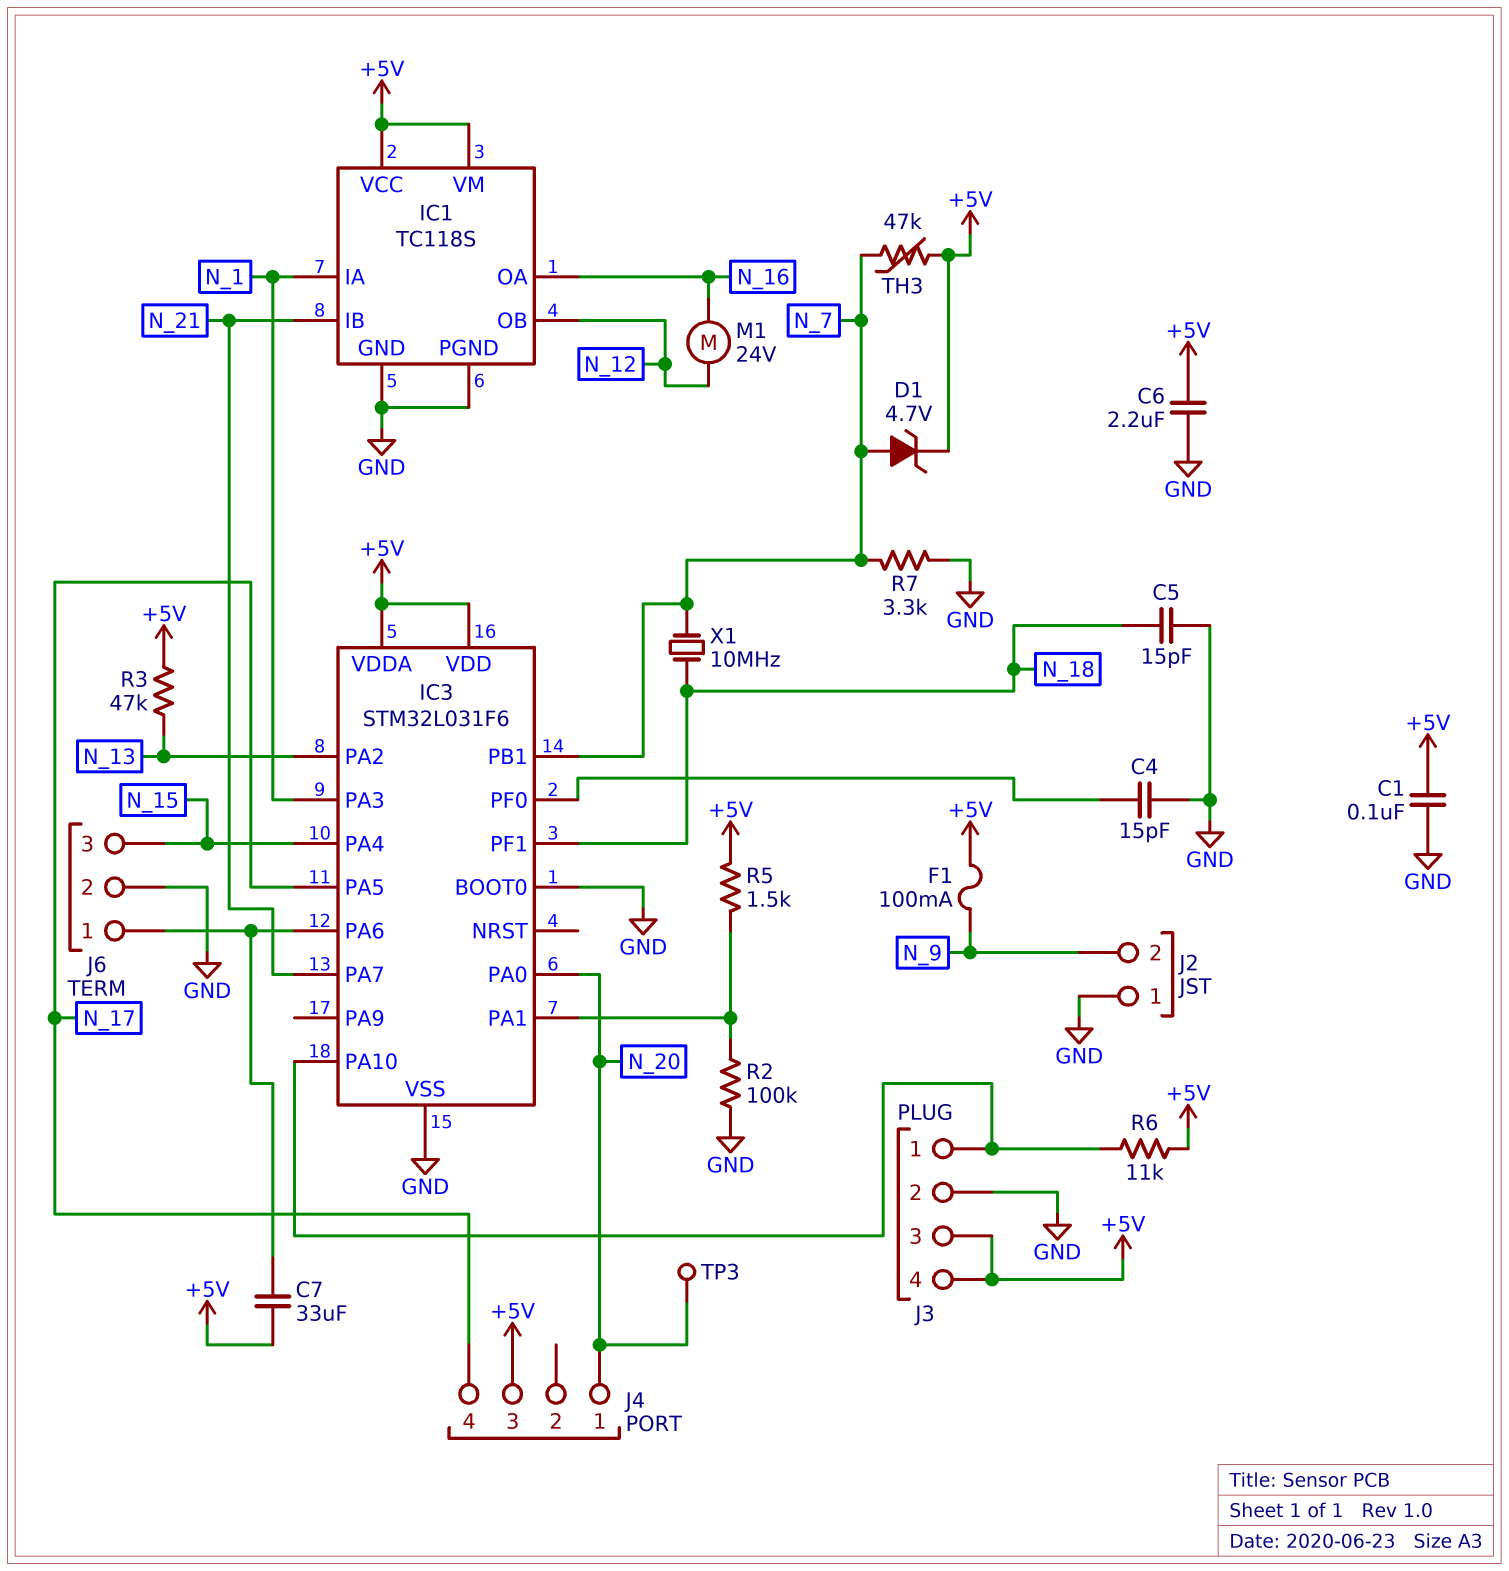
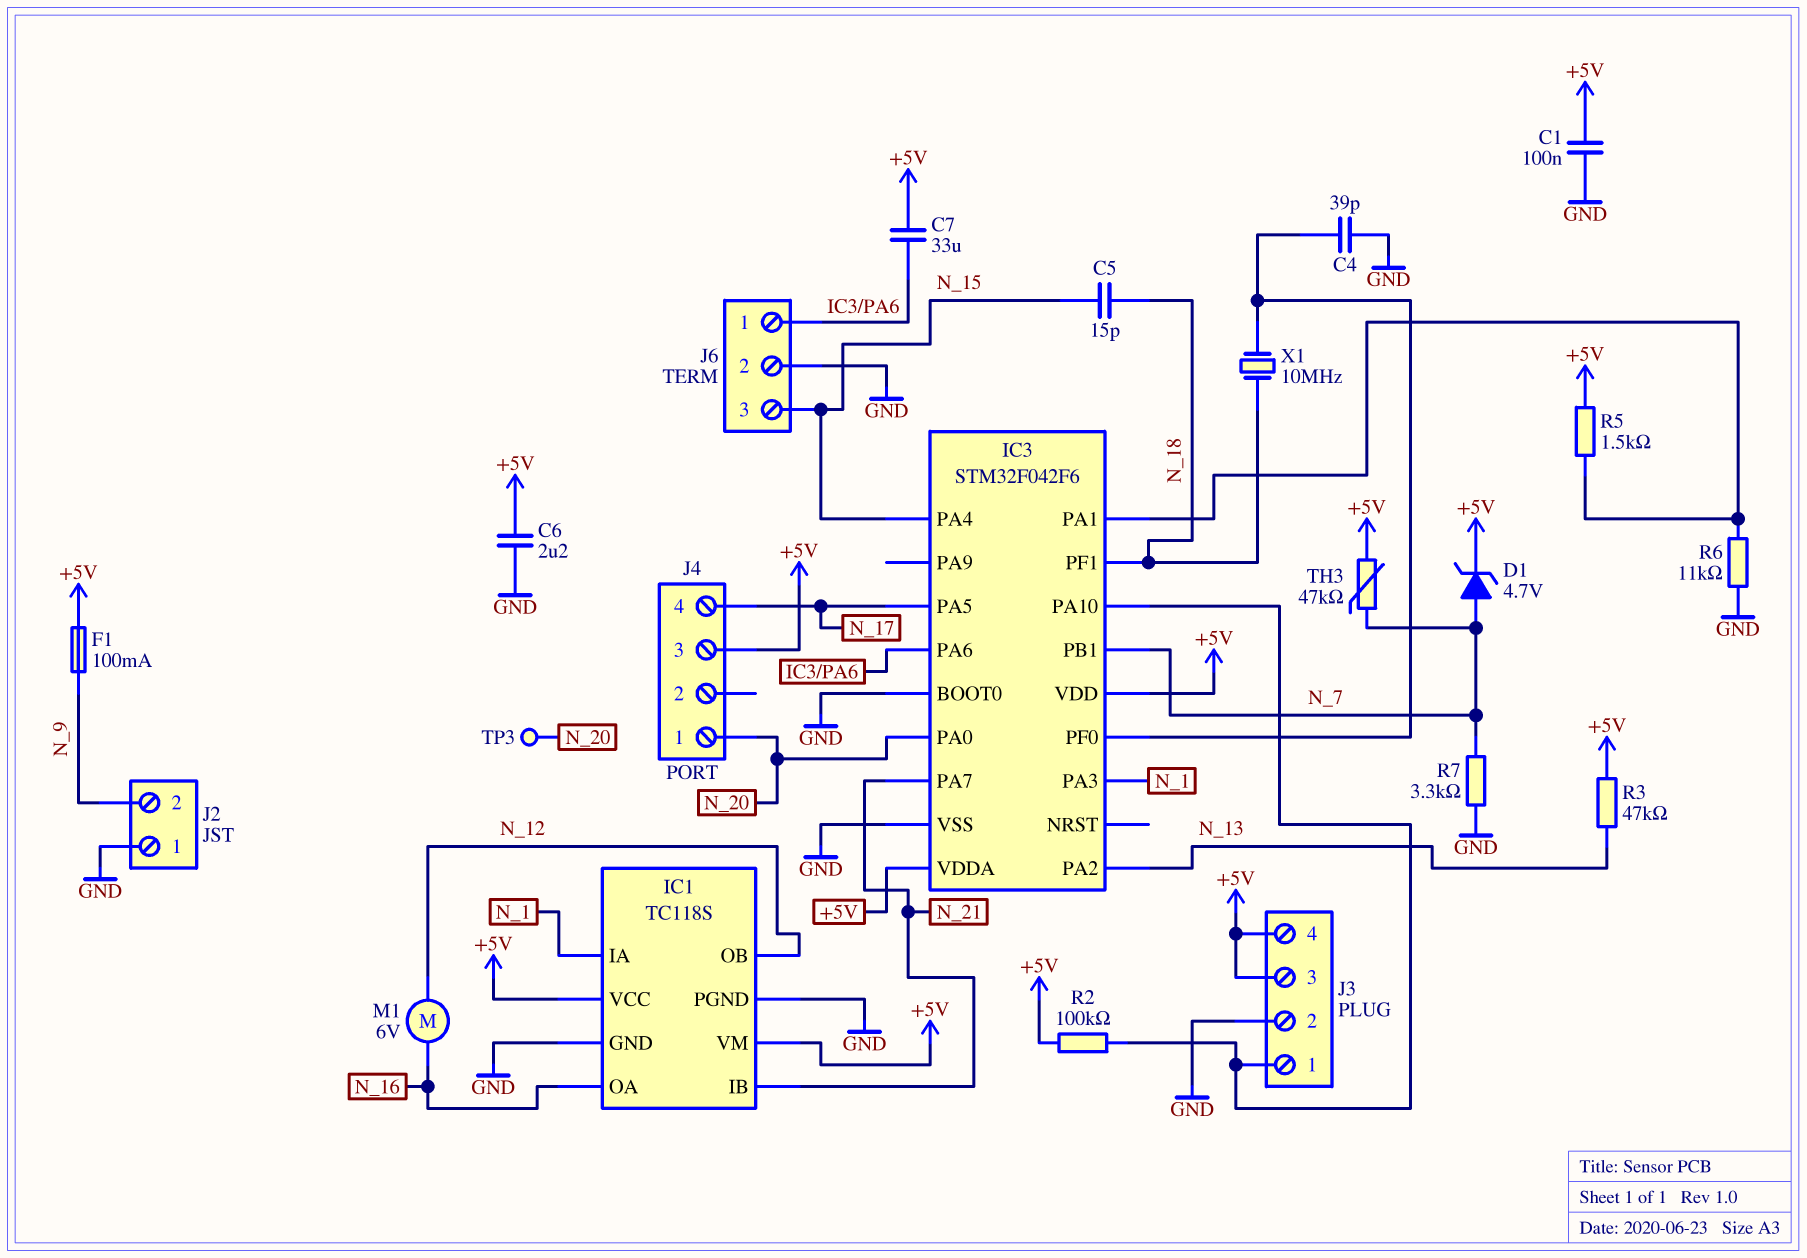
C4: 15pF (GND, IC3/PF0) -> 39pF (GND, IC3/PF0)
C5: 15pF (GND, N_18) -> 15pF (N_15, N_18)
IC3: STM32L031F6 -> STM32F042F6
M1: motor 24V (N_12, N_16) -> motor 6V (N_12, N_16)
R2: 100k (GND, IC3/PA1) -> 100k (+5V, IC3/PA10)
R6: 11k (+5V, IC3/PA10) -> 11k (GND, IC3/PA1)
X1: 10MHz (N_7, N_18) -> 10MHz (IC3/PF0, N_18)

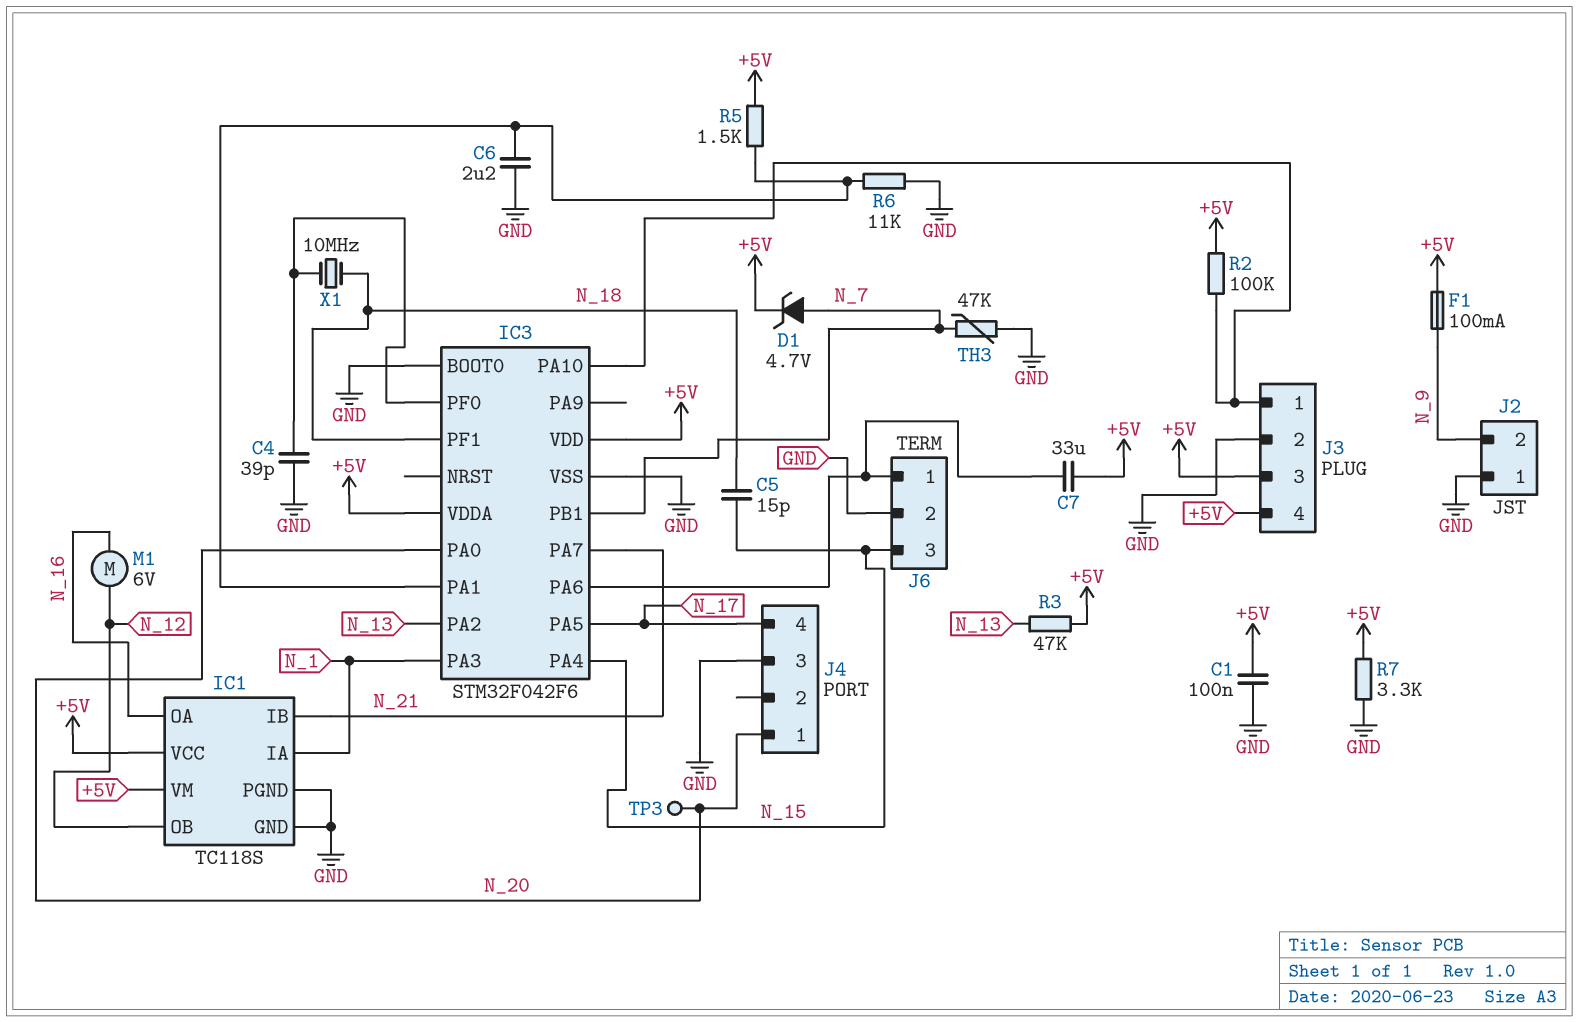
C6: 2.2uF (+5V, GND) -> 2.2uF (GND, IC3/PA1)
J4 pin 3: +5V -> GND
R7: 3.3k (GND, N_7) -> 3.3k (+5V, GND)
TH3: 47k (+5V, N_7) -> 47k (GND, N_7)

